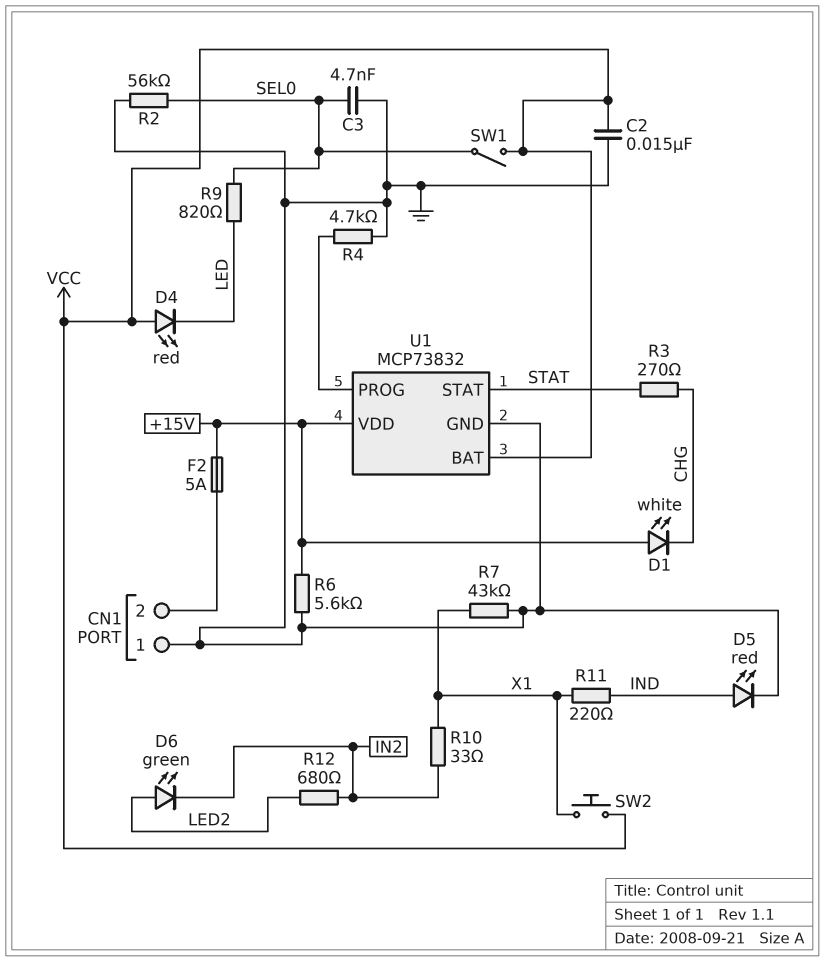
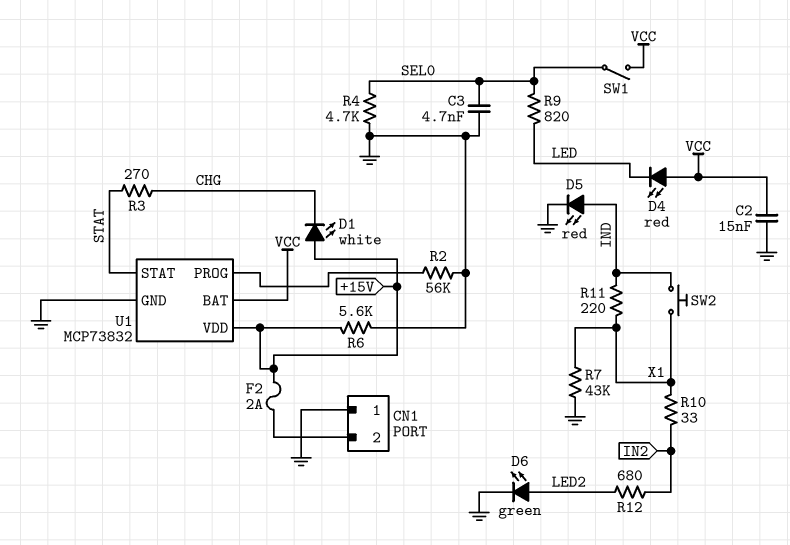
D6: LED green (A LED2, K IN2) -> LED green (A LED2, K GND)
F2: 5A (+15V, CN1/2) -> 2A (+15V, CN1/2)
R2: 56k (GND, SEL0) -> 56k (GND, U1/PROG)
R4: 4.7k (GND, U1/PROG) -> 4.7k (GND, SEL0)
SW2: button (VCC, X1) -> button (IND, X1)

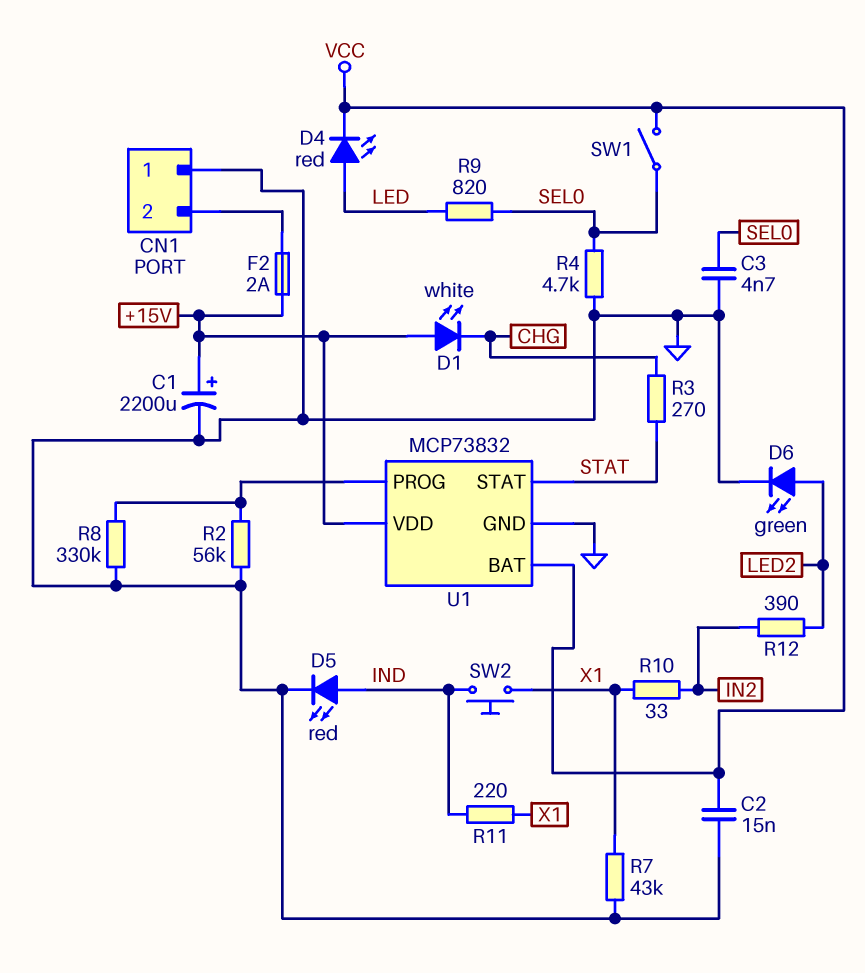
C1: none -> 2200uF (plus +15V, minus GND)
D4: LED red (A VCC, K LED) -> LED red (A LED, K VCC)
R6: 5.6k (+15V, GND) -> none
R8: none -> 330k (GND, U1/PROG)
R12: 680 (IN2, LED2) -> 390 (IN2, LED2)

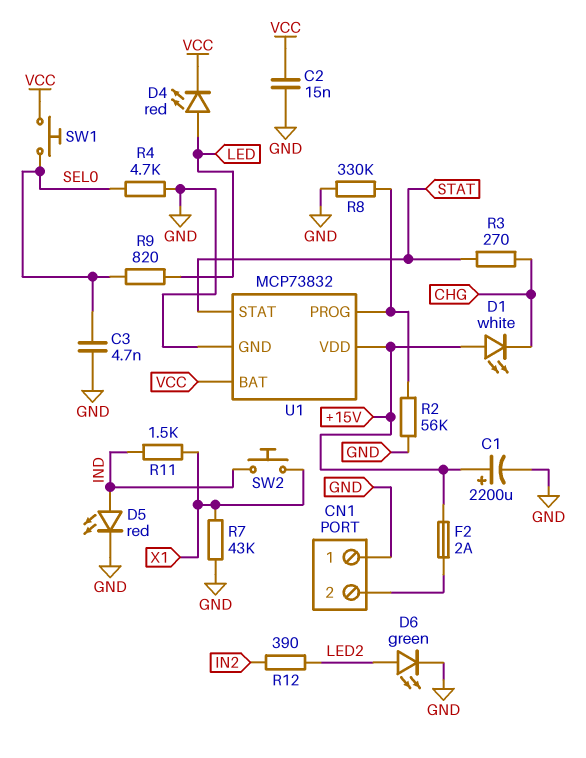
R10: 33 (IN2, X1) -> none
R11: 220 (IND, X1) -> 1.5k (IND, X1)
SW1: switch (SEL0, VCC) -> button (SEL0, VCC)

